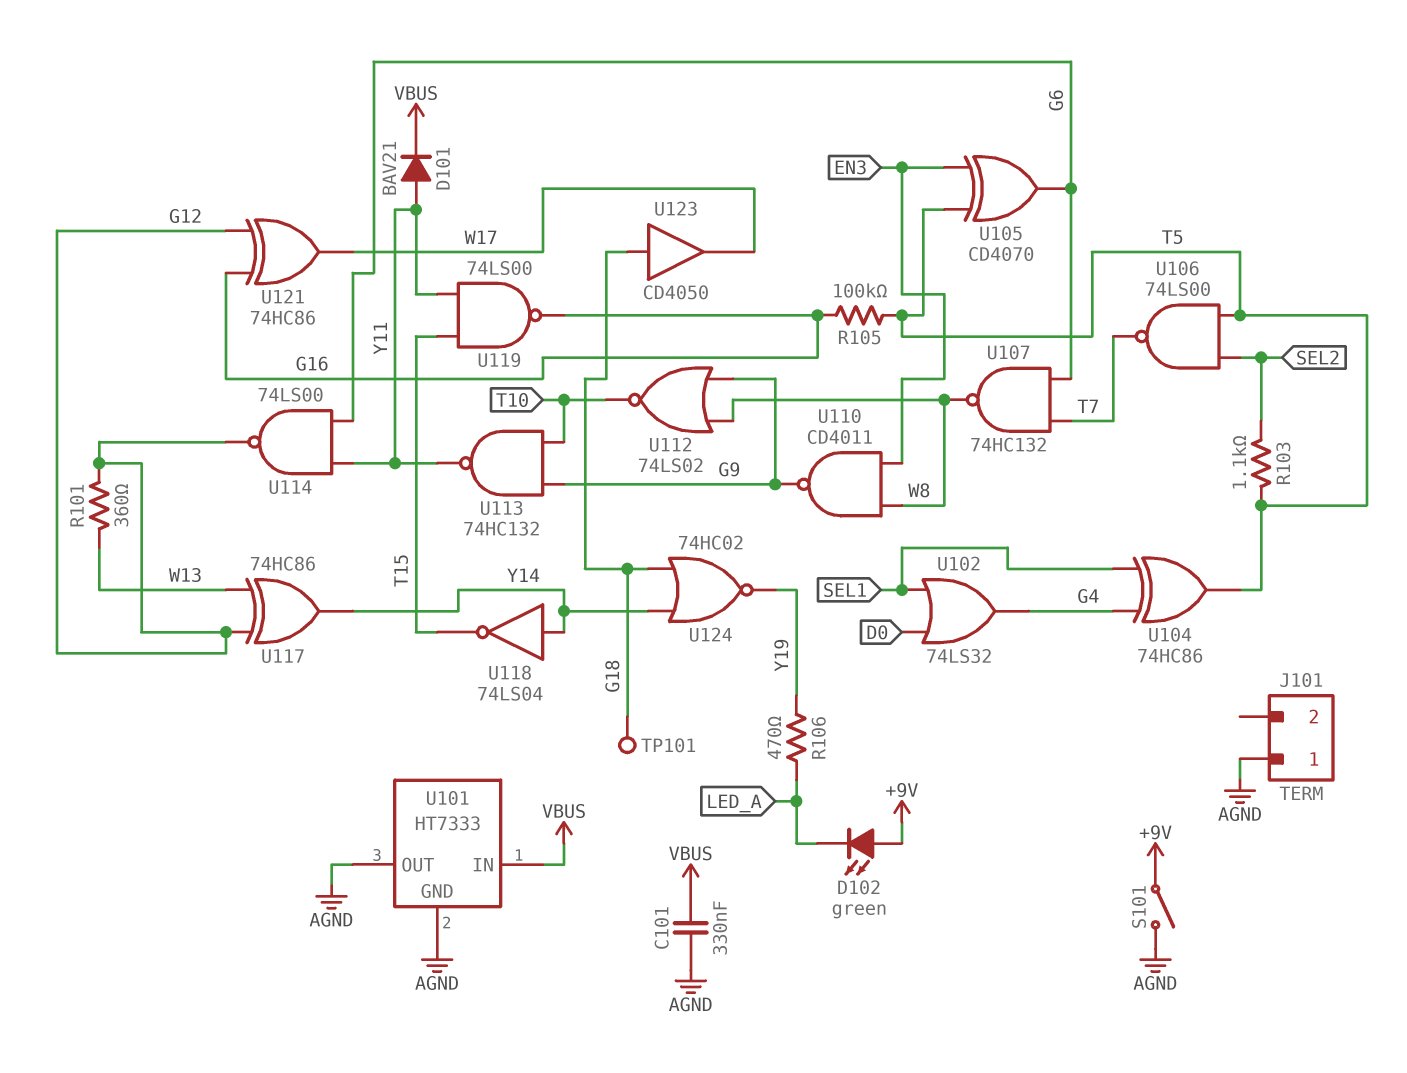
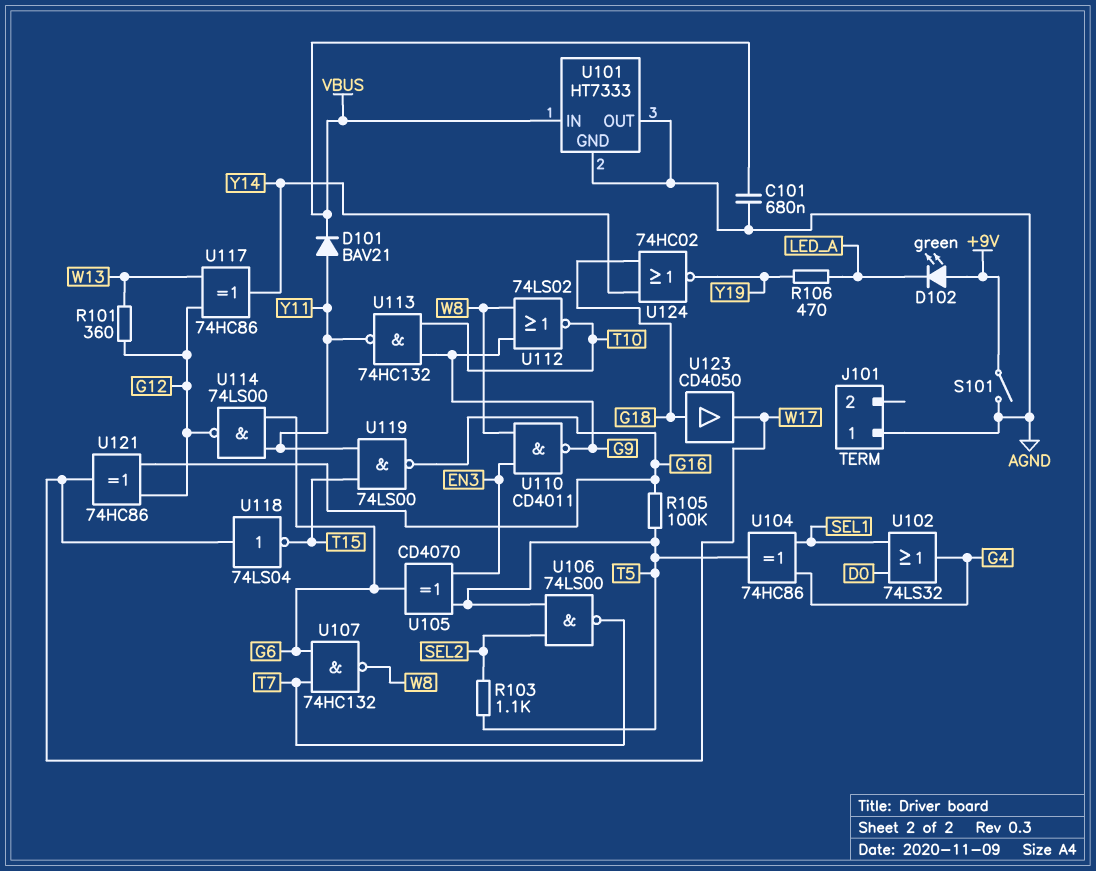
C101: 330nF (AGND, VBUS) -> 680nF (AGND, VBUS)
TP101: test point (G18) -> none
U118: NOT 74LS04 (in Y14, out T15) -> NOT 74LS04 (in W17, out T15)

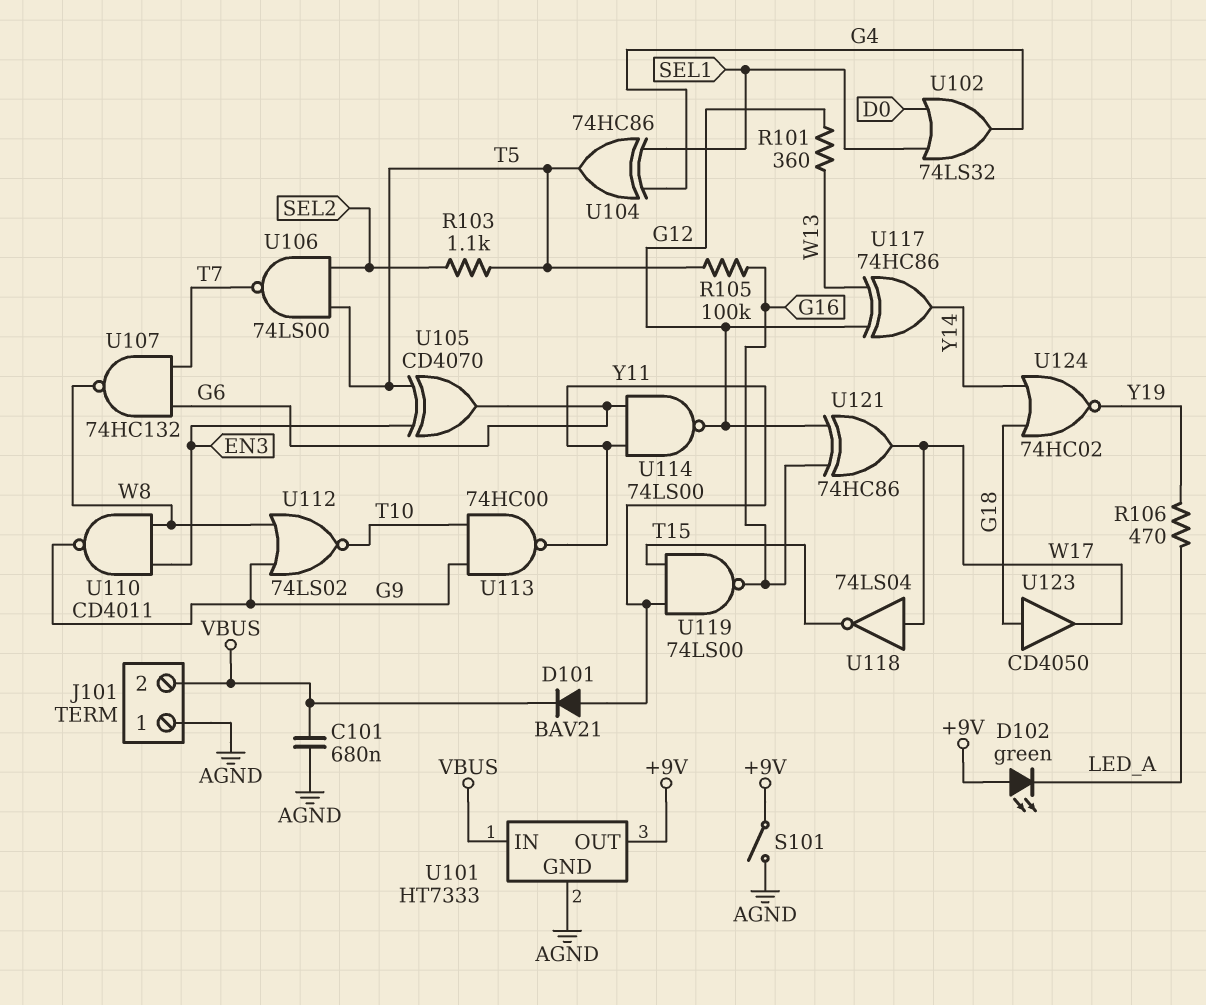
J101 pin 2: none -> VBUS
U101 pin OUT: AGND -> +9V
U113: NAND 74HC132 (in G9, in T10, out Y11) -> NAND 74HC00 (in G9, in T10, out Y11)

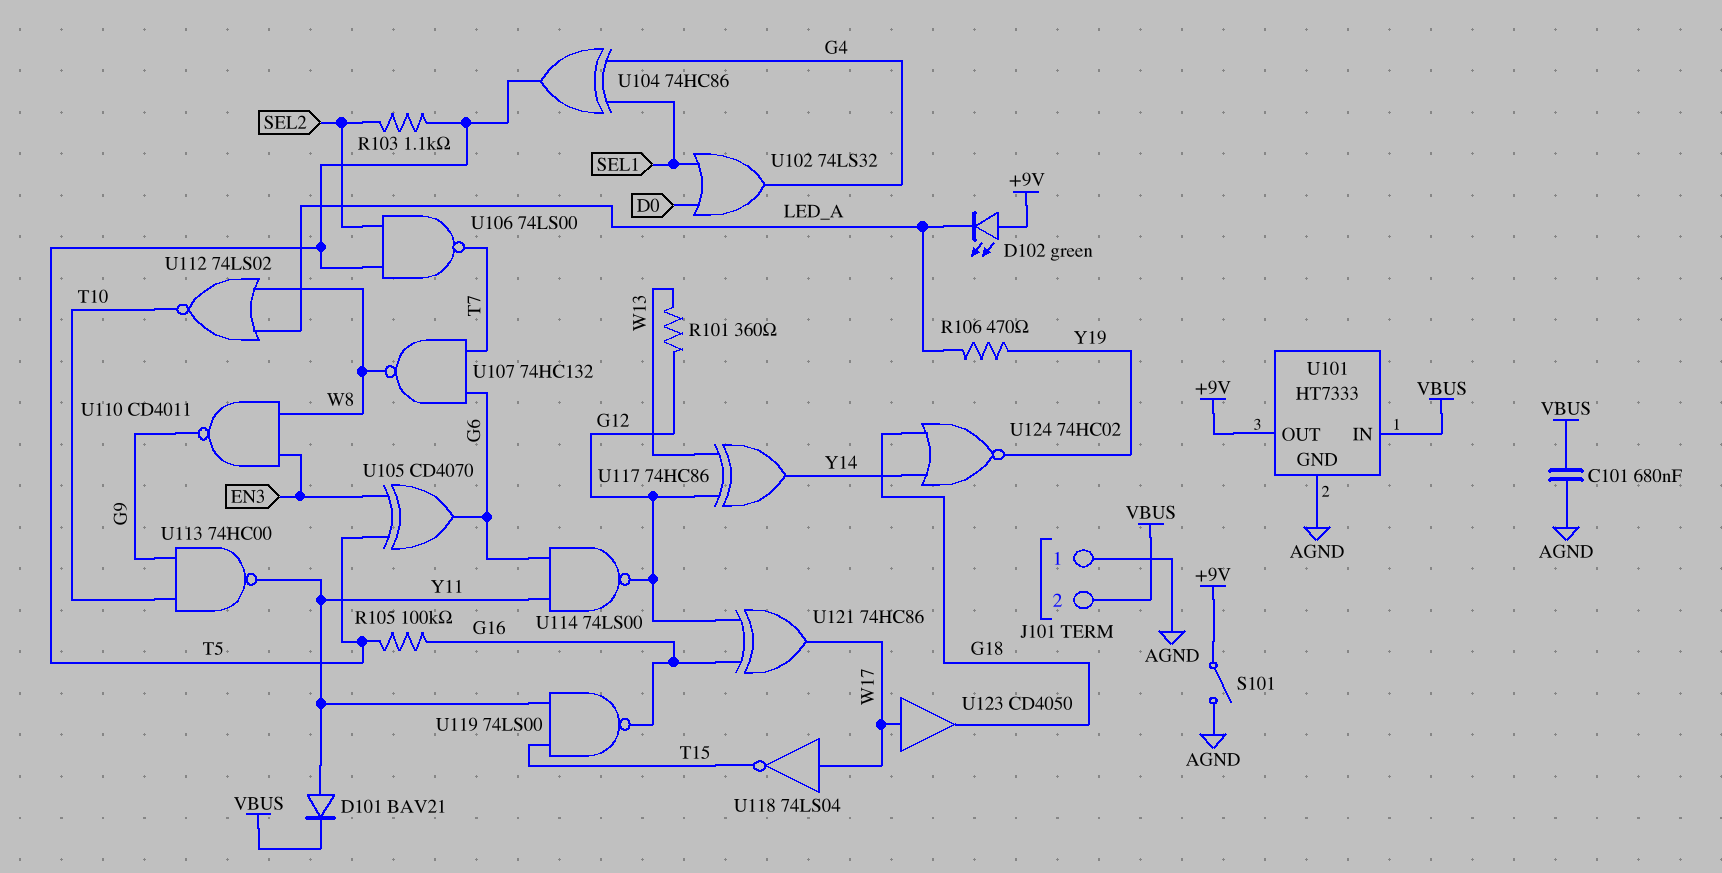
U112: NOR 74LS02 (in G9, in W8, out T10) -> NOR 74LS02 (in LED_A, in W8, out T10)
U123: buffer CD4050 (in G18, out W17) -> buffer CD4050 (in W17, out G18)

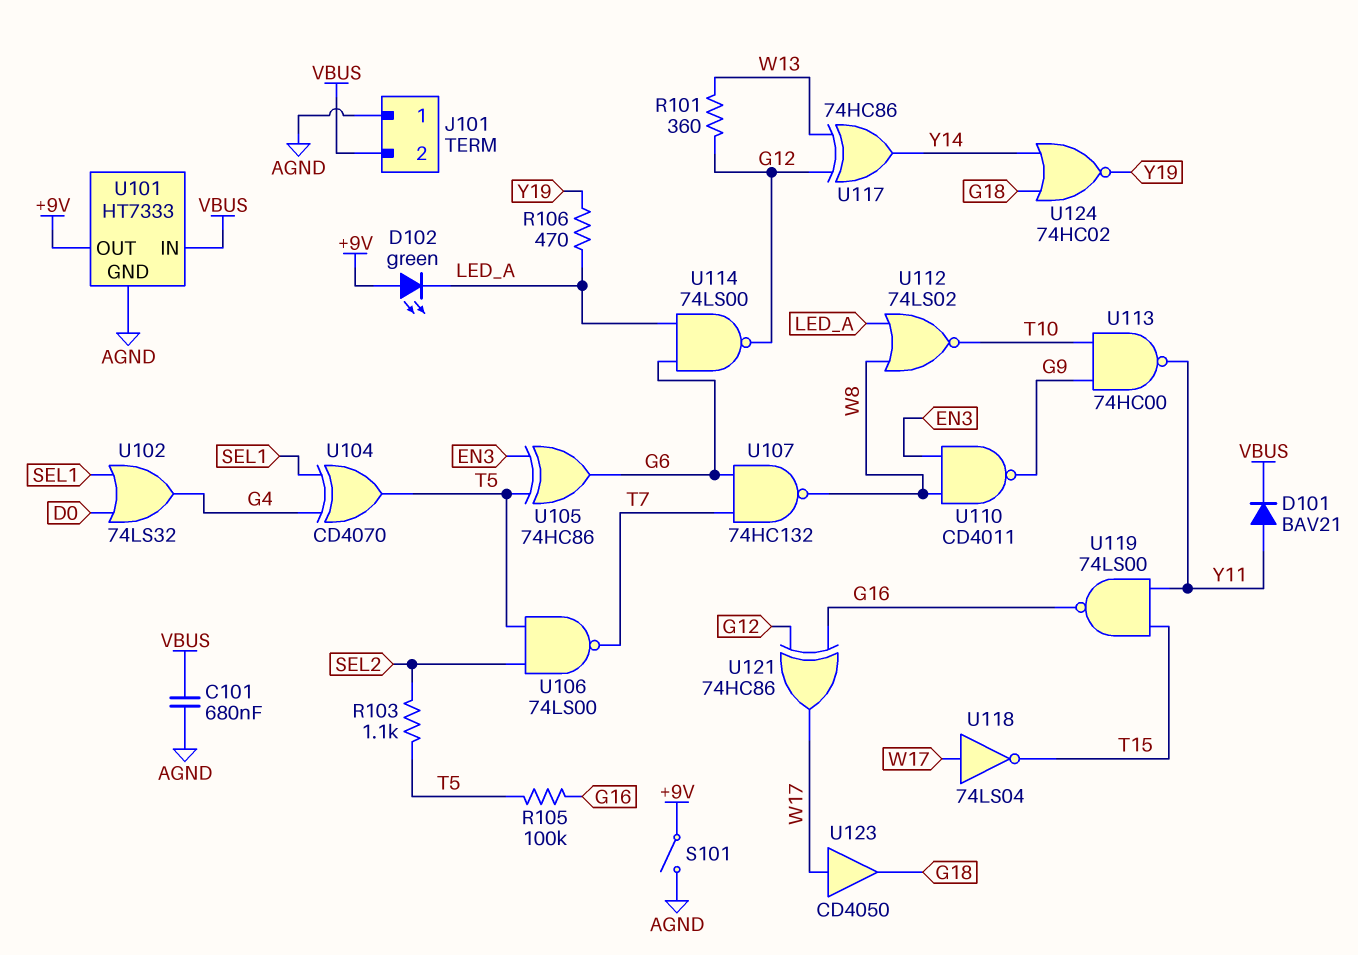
U104: XOR 74HC86 (in G4, in SEL1, out T5) -> XOR CD4070 (in G4, in SEL1, out T5)
U105: XOR CD4070 (in EN3, in T5, out G6) -> XOR 74HC86 (in EN3, in T5, out G6)
U114: NAND 74LS00 (in G6, in Y11, out G12) -> NAND 74LS00 (in G6, in LED_A, out G12)

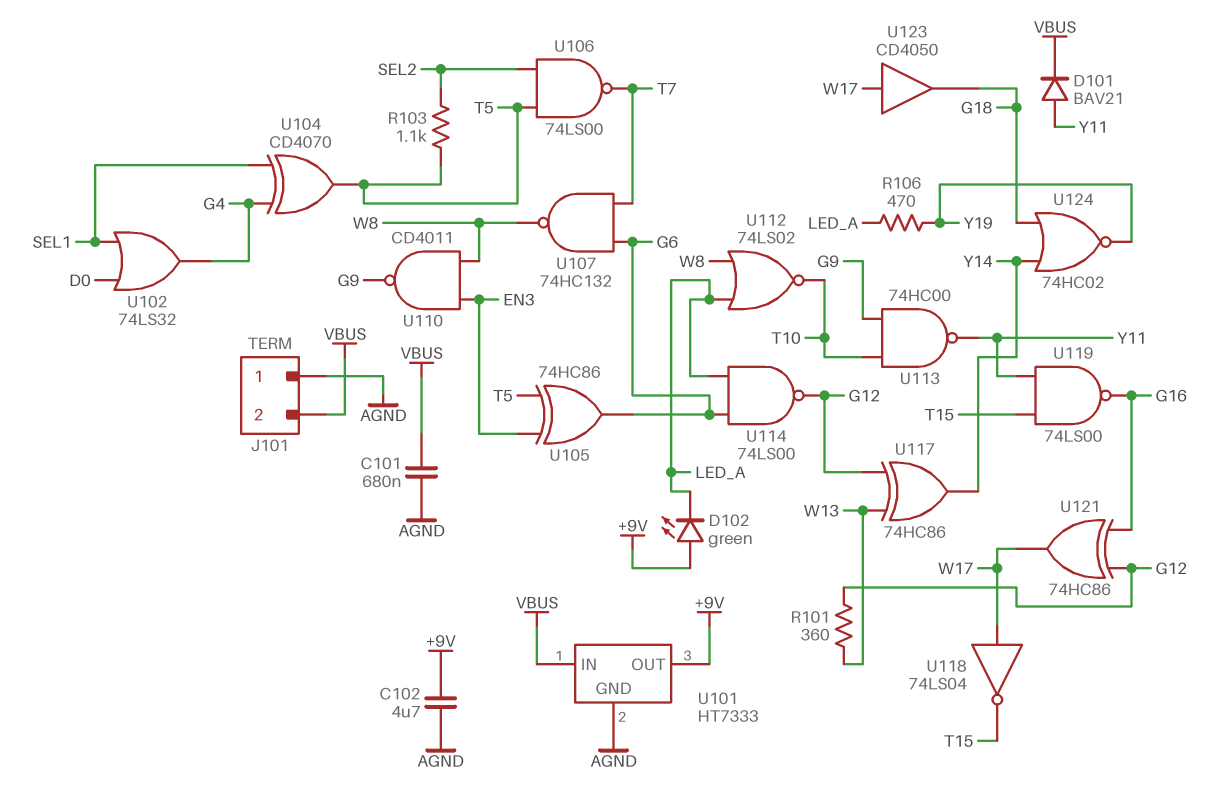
C102: none -> 4.7uF (+9V, AGND)
R105: 100k (G16, T5) -> none
S101: switch (+9V, AGND) -> none

